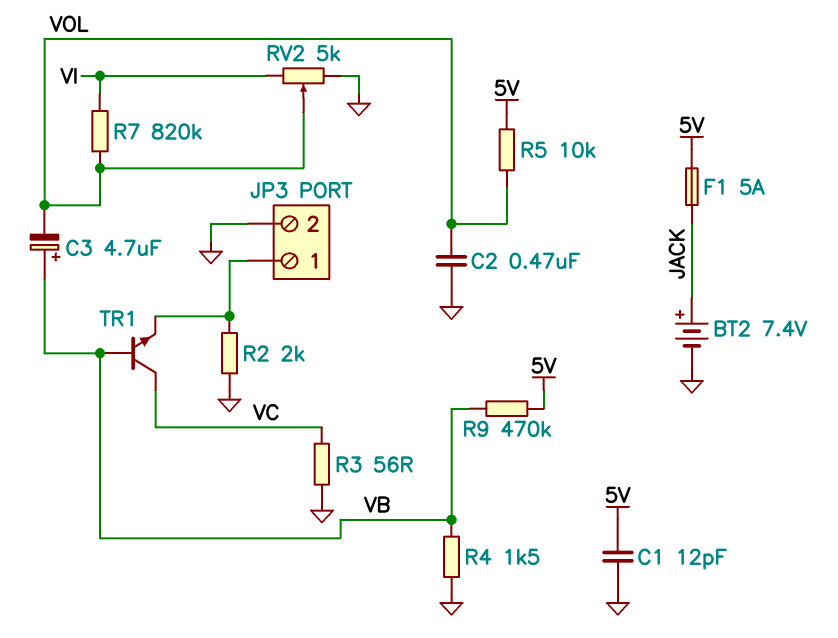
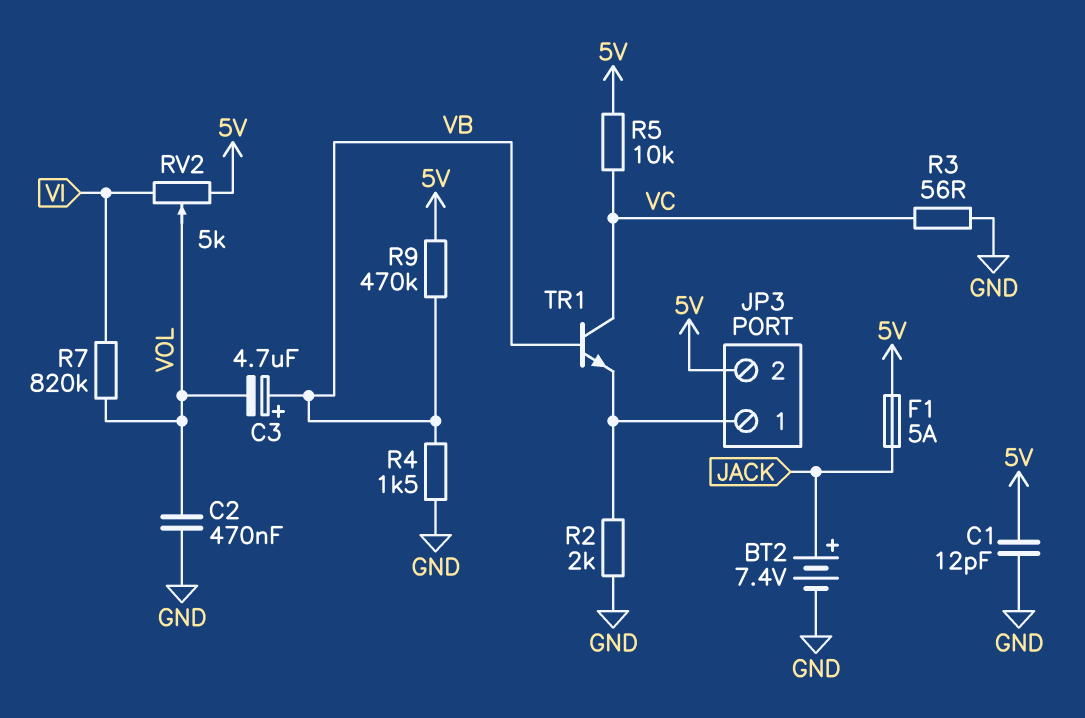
JP3 pin 2: GND -> 5V
R5: 10k (5V, VOL) -> 10k (5V, VC)
RV2: 5k (GND, VI, wiper VOL) -> 5k (5V, VI, wiper VOL)

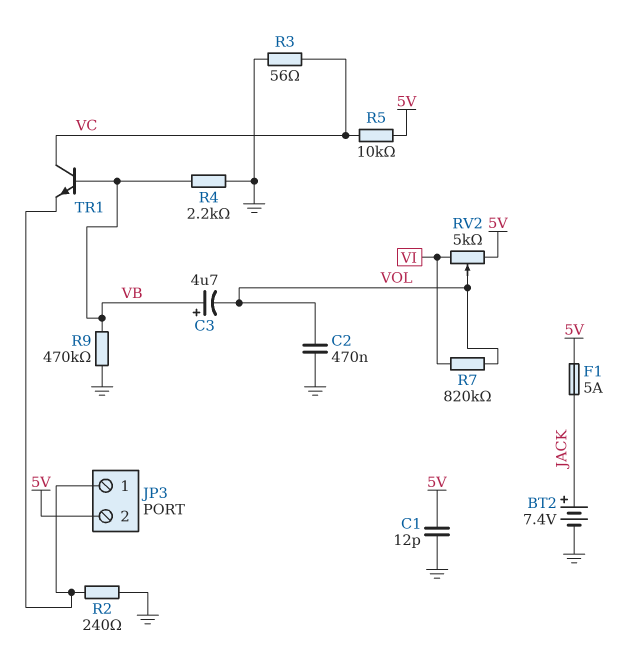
R2: 2k (GND, JP3/1) -> 240 (GND, JP3/1)
R4: 1.5k (GND, VB) -> 2.2k (GND, VB)
R9: 470k (5V, VB) -> 470k (GND, VB)

